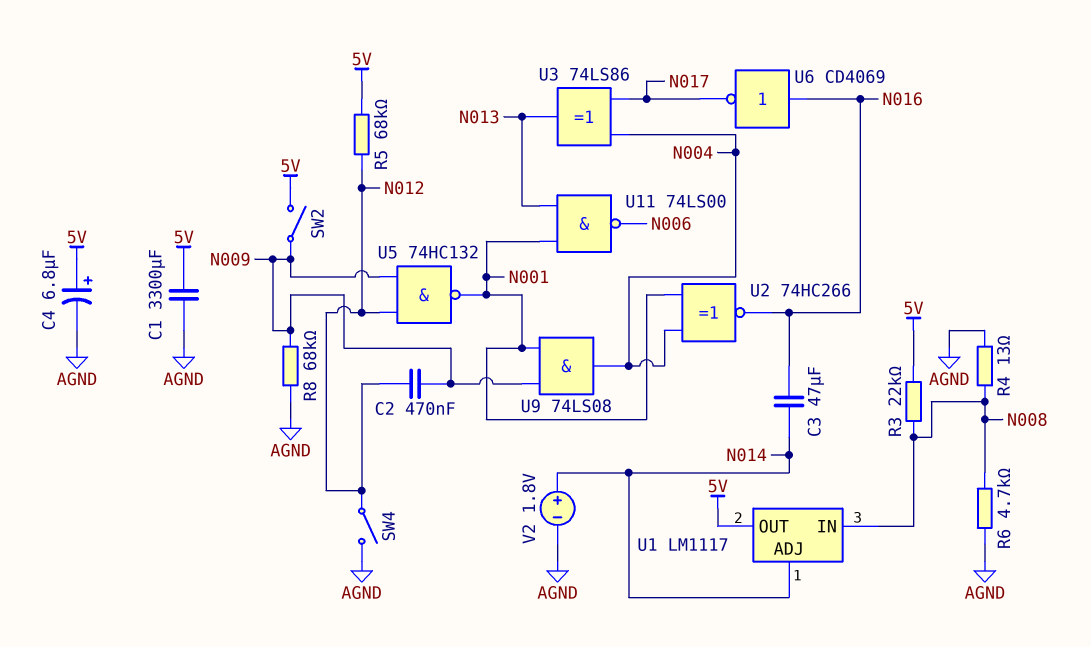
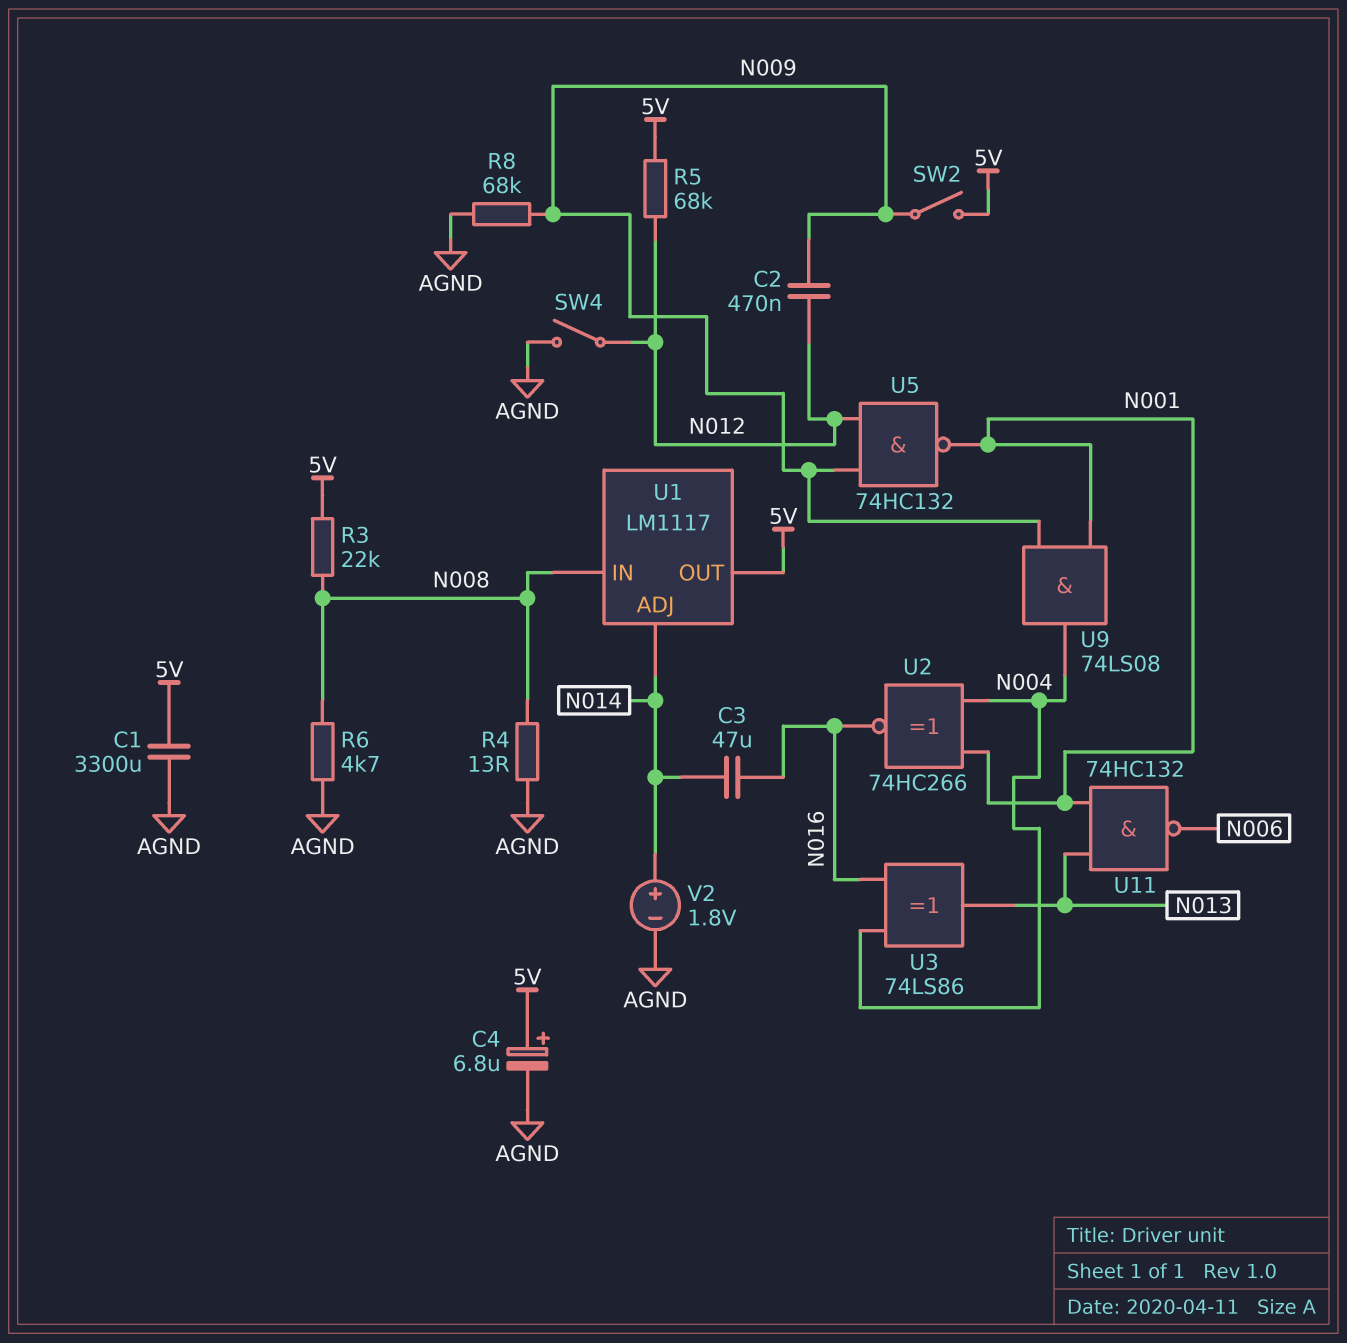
U3: XOR 74LS86 (in N004, in N017, out N013) -> XOR 74LS86 (in N004, in N016, out N013)
U6: NOT CD4069 (in N016, out N017) -> none
U11: NAND 74LS00 (in N001, in N013, out N006) -> NAND 74HC132 (in N001, in N013, out N006)

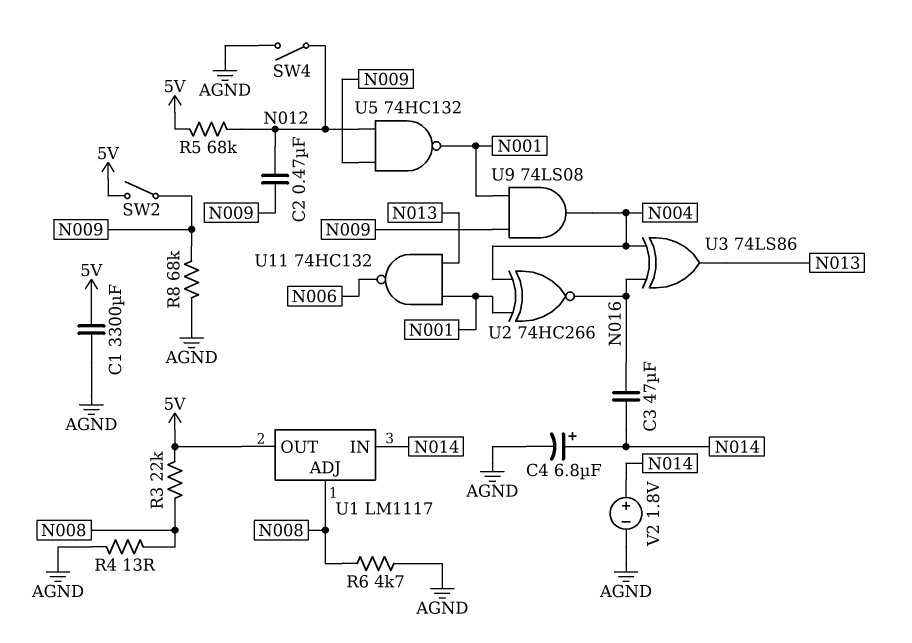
C4: 6.8uF (plus 5V, minus AGND) -> 6.8uF (plus N014, minus AGND)
U1 pin ADJ: N014 -> N008
U1 pin IN: N008 -> N014

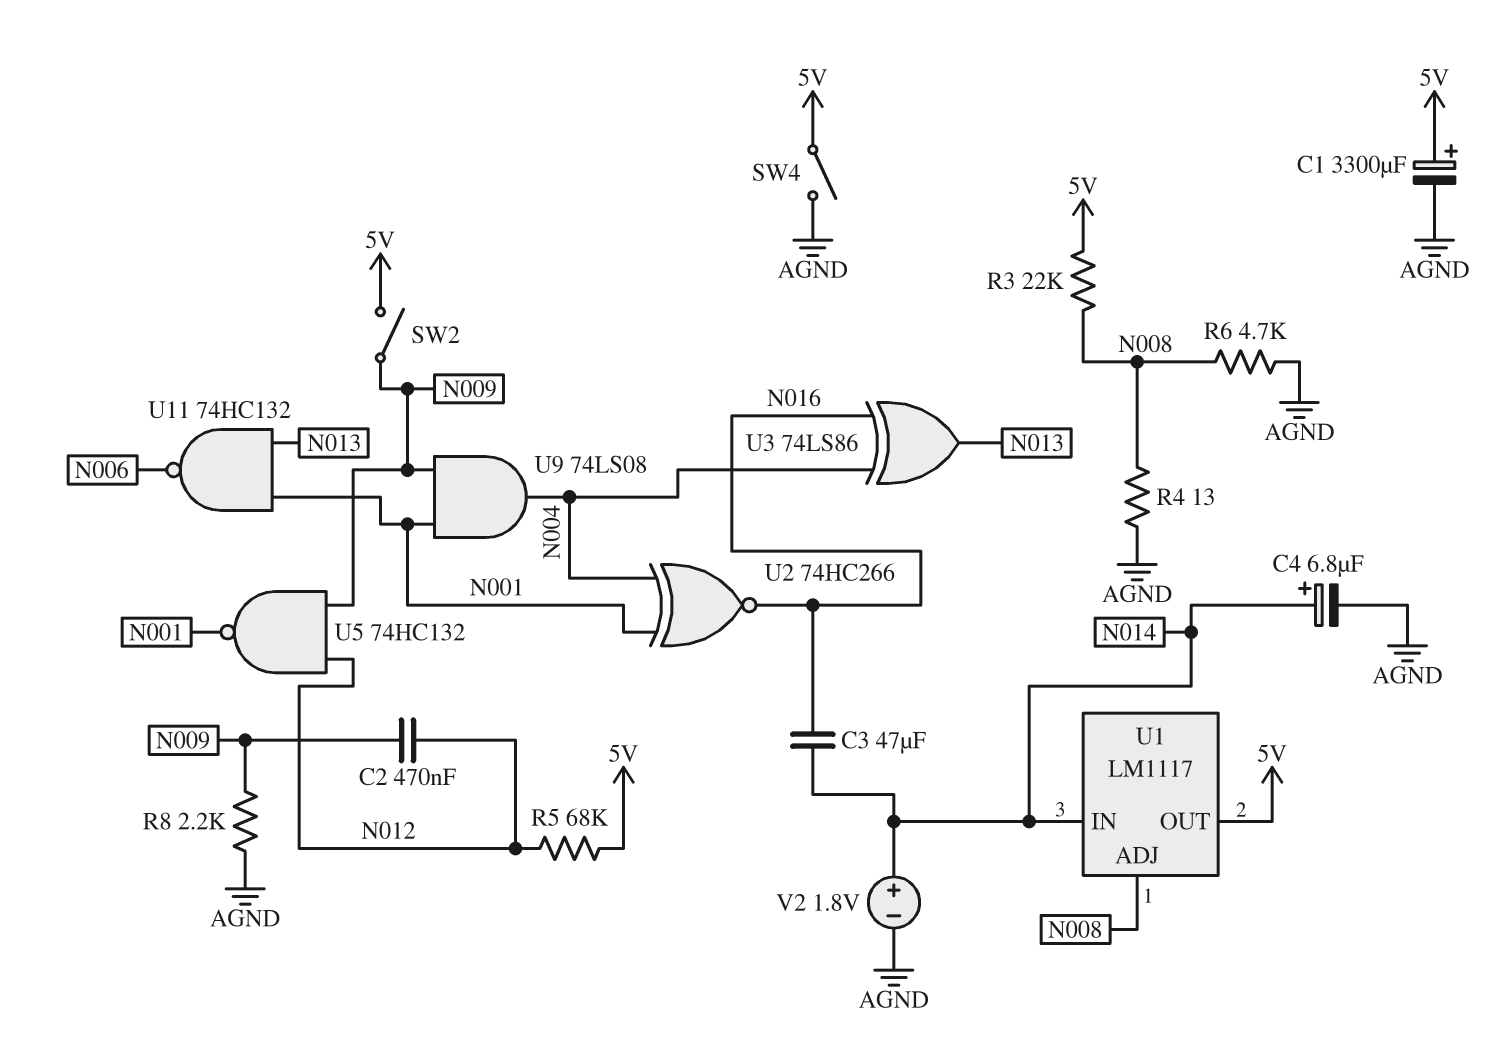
C1: 3300uF (5V, AGND) -> 3300uF (plus 5V, minus AGND)
R8: 68k (AGND, N009) -> 2.2k (AGND, N009)
SW4: switch (AGND, N012) -> switch (5V, AGND)

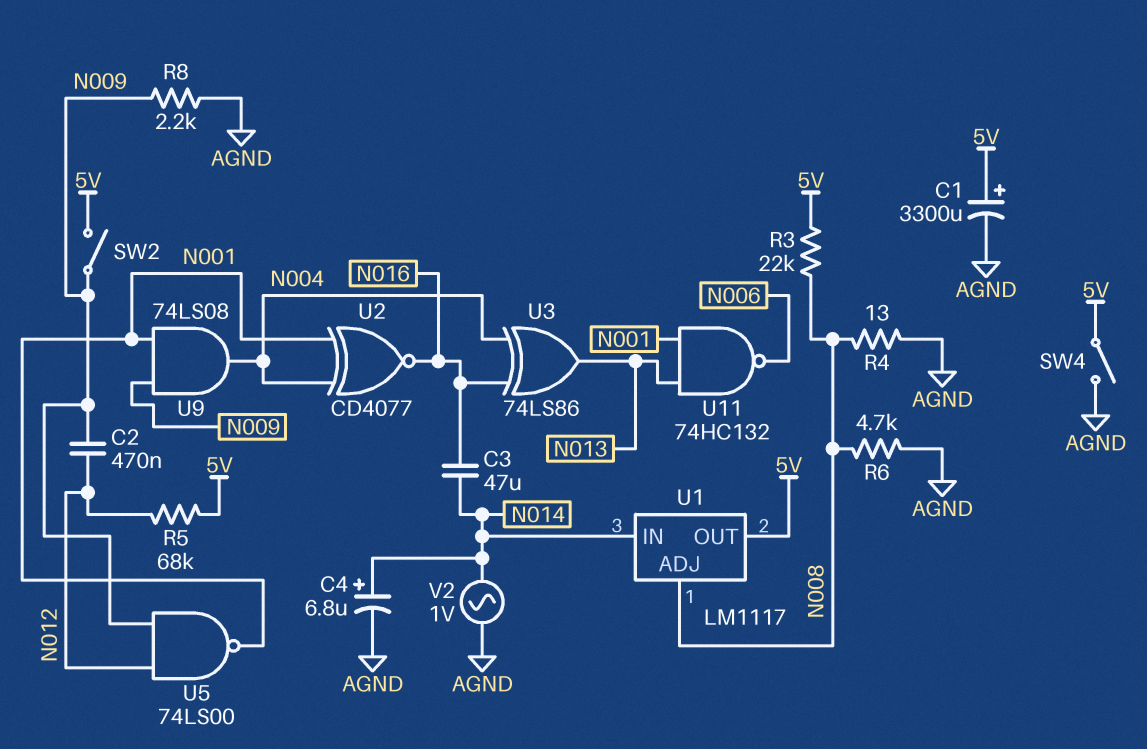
U2: XNOR 74HC266 (in N001, in N004, out N016) -> XNOR CD4077 (in N001, in N004, out N016)
U5: NAND 74HC132 (in N009, in N012, out N001) -> NAND 74LS00 (in N009, in N012, out N001)
V2: 1.8V (plus N014, minus AGND) -> AC 1V (AGND, N014)

